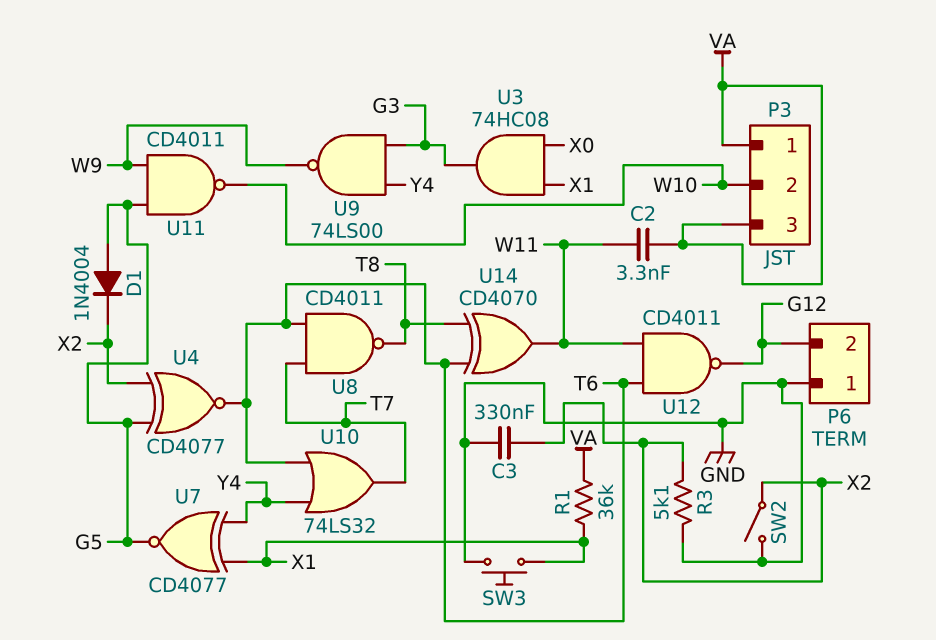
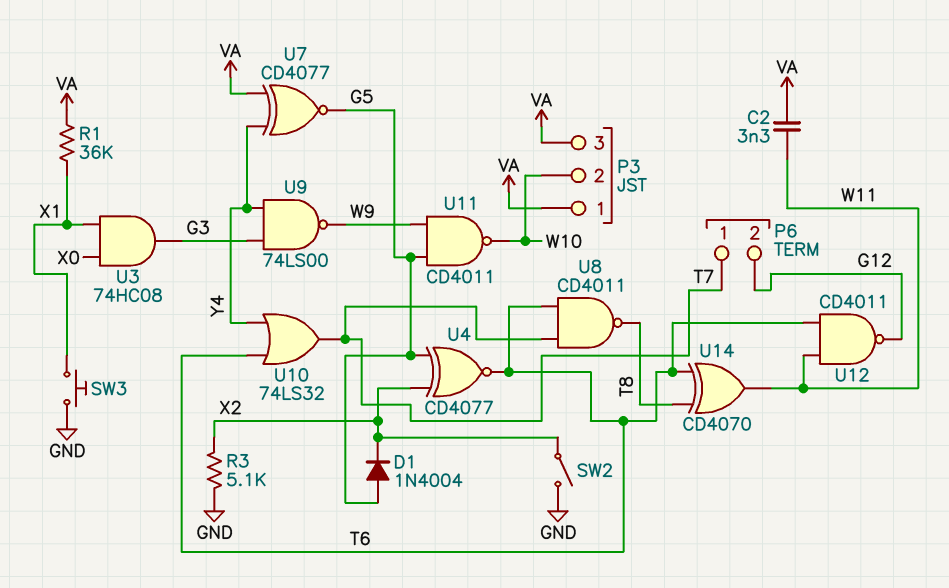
C3: 330nF (GND, X2) -> none
P6 pin 1: GND -> T7
U7: XNOR CD4077 (in X1, in Y4, out G5) -> XNOR CD4077 (in VA, in Y4, out G5)

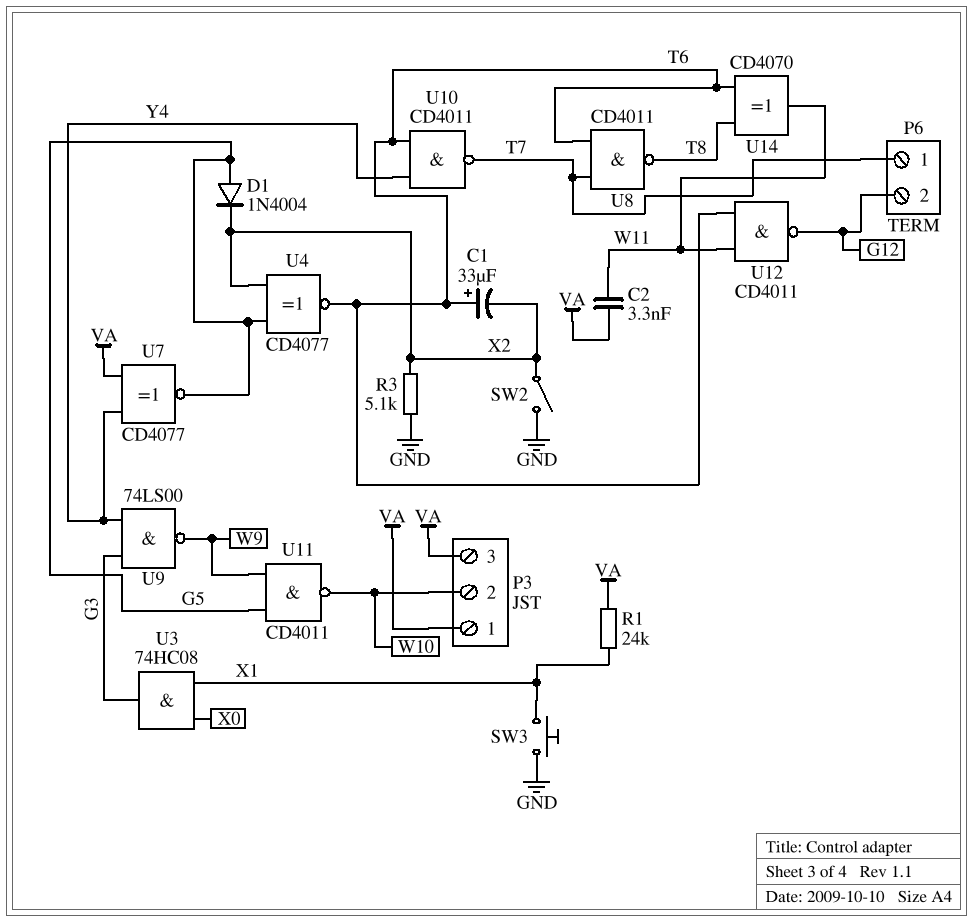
C1: none -> 33uF (plus T6, minus X2)
R1: 36k (VA, X1) -> 24k (VA, X1)
U10: OR 74LS32 (in T6, in Y4, out T7) -> NAND CD4011 (in T6, in Y4, out T7)

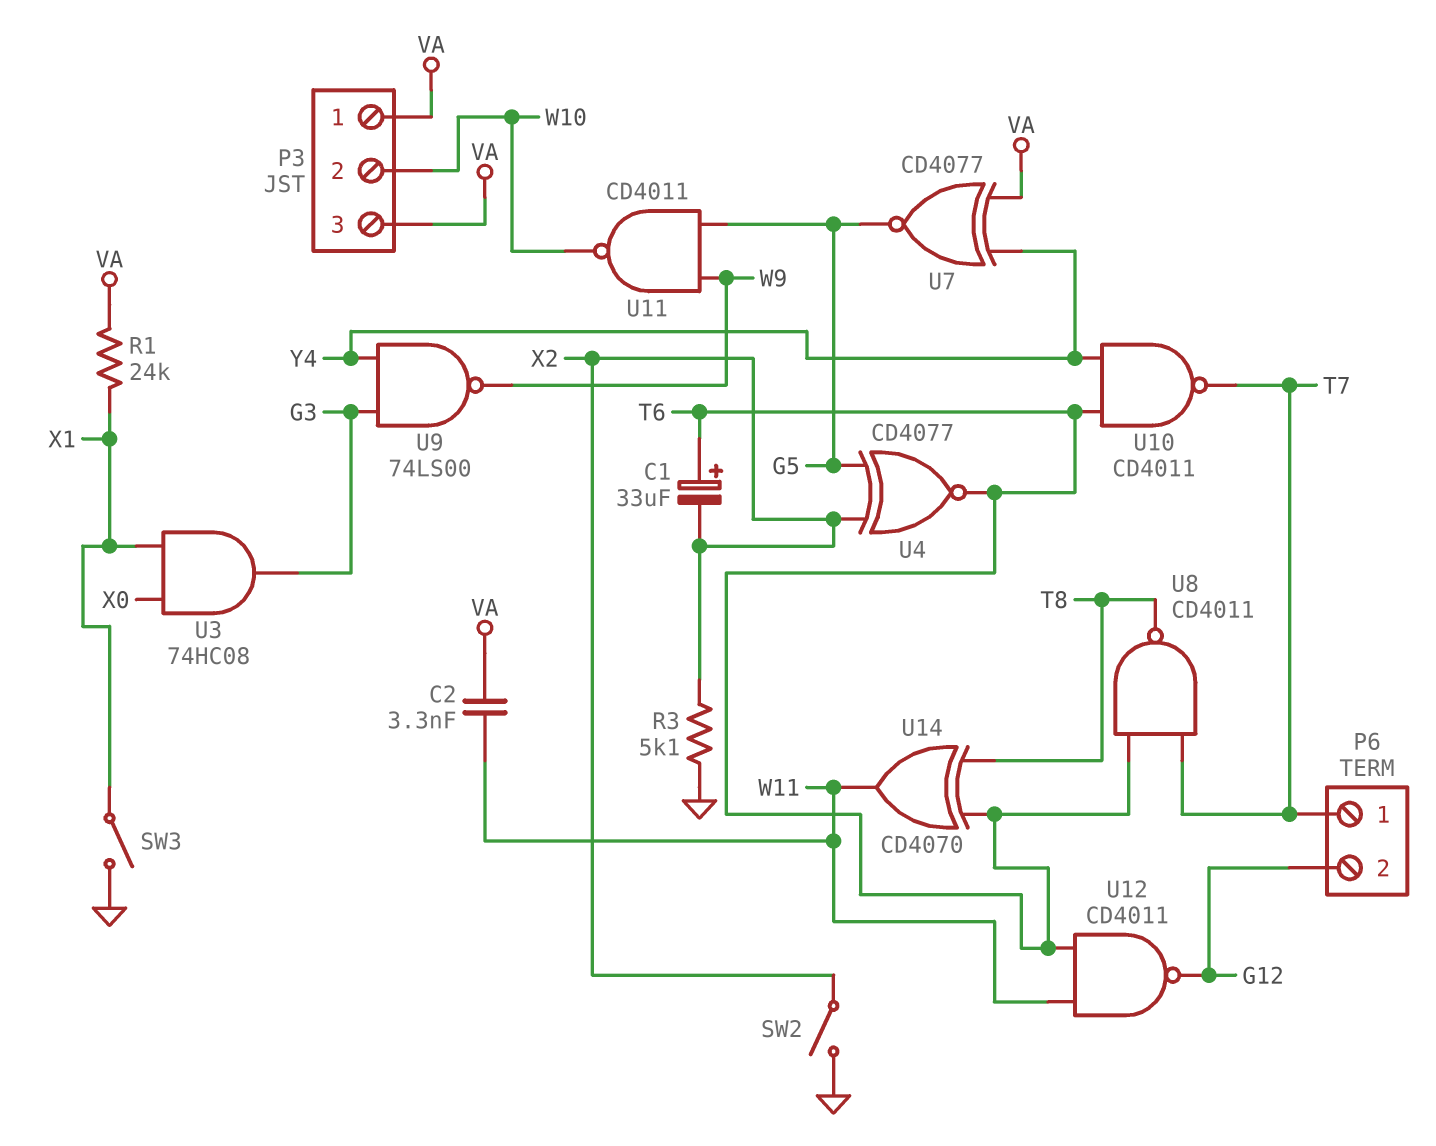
D1: diode 1N4004 (A G5, K X2) -> none
SW3: button (GND, X1) -> switch (GND, X1)

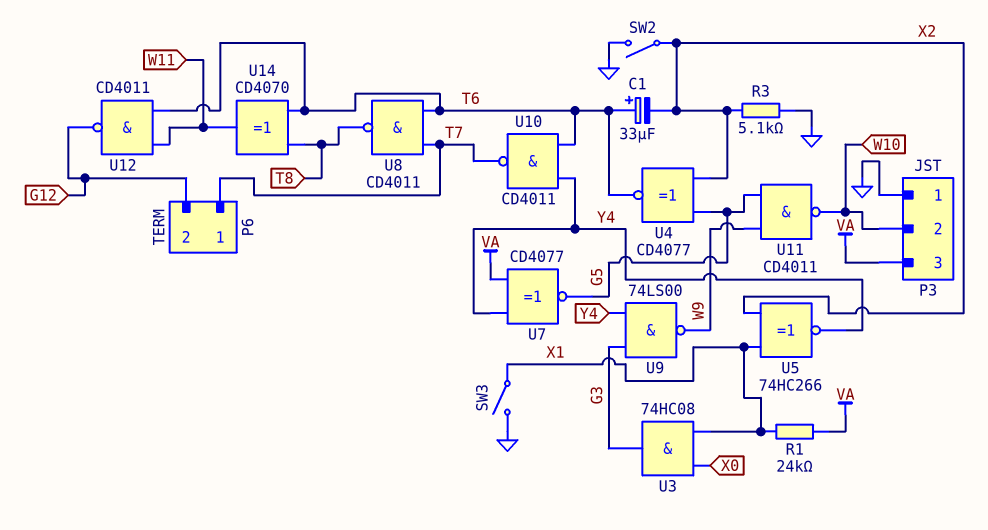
C2: 3.3nF (VA, W11) -> none
P3 pin 1: VA -> GND
U5: none -> XNOR 74HC266 (in X1, in X2, out Y4)

